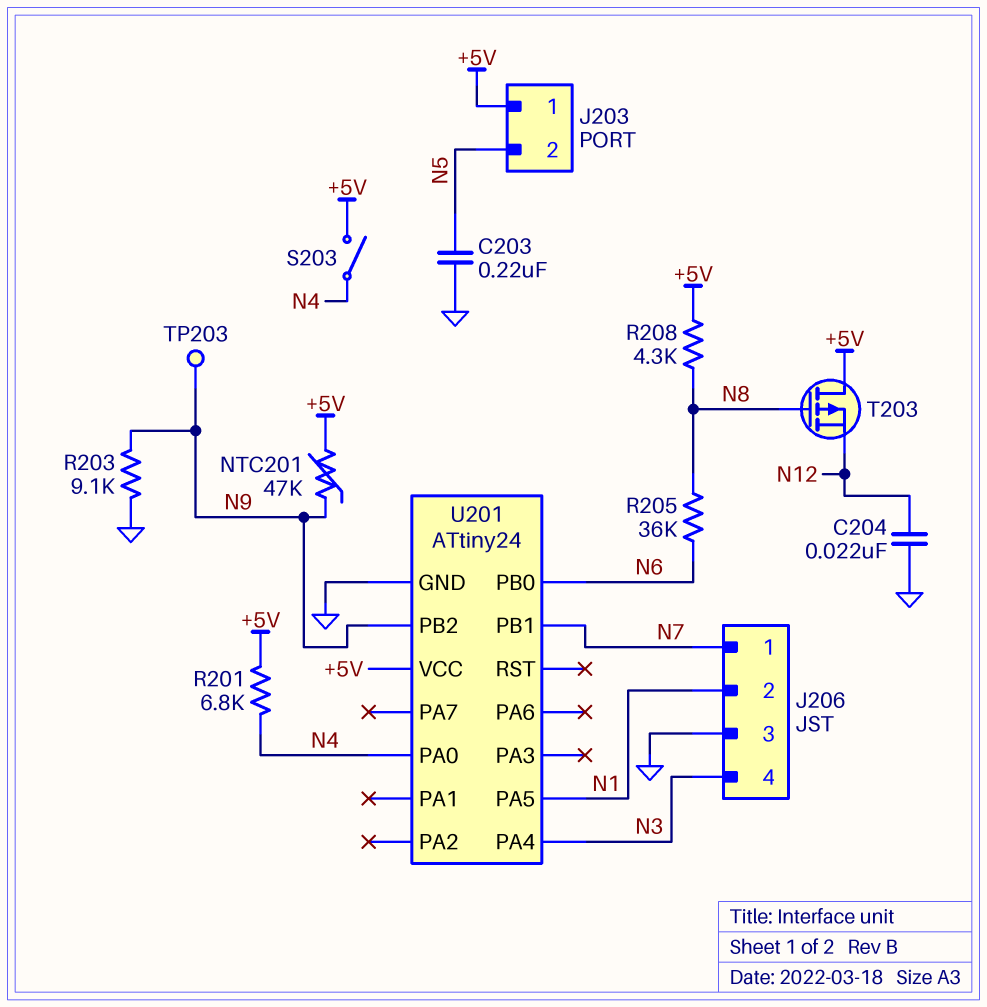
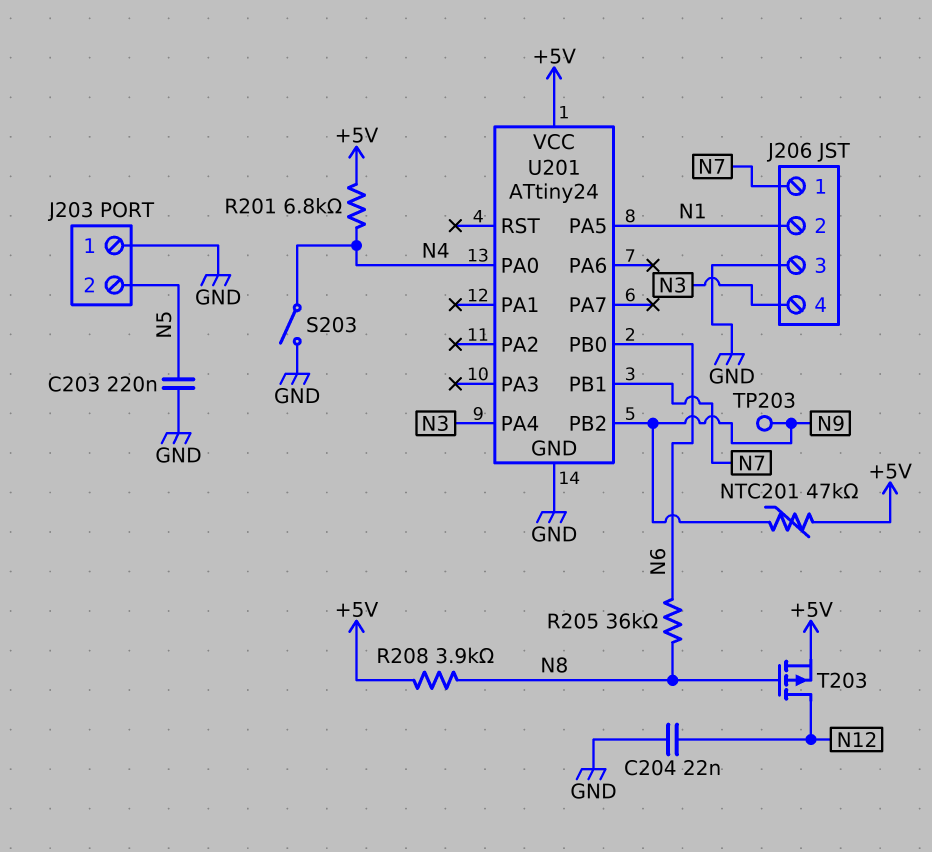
J203 pin 1: +5V -> GND
R203: 9.1k (GND, N9) -> none
R208: 4.3k (+5V, N8) -> 3.9k (+5V, N8)
S203: switch (+5V, N4) -> switch (GND, N4)
T203: PMOS (G N8, D +5V, S N12) -> PMOS (G N8, D N12, S +5V)

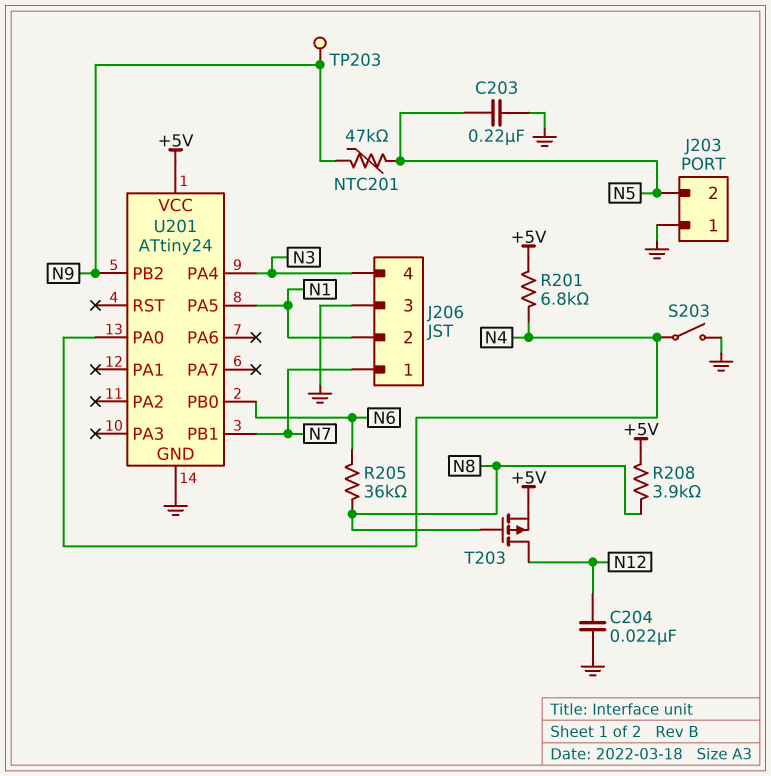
NTC201: 47k (+5V, N9) -> 47k (N5, N9)

